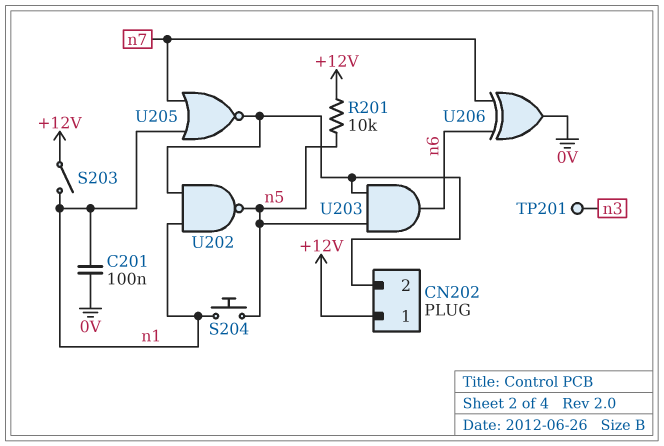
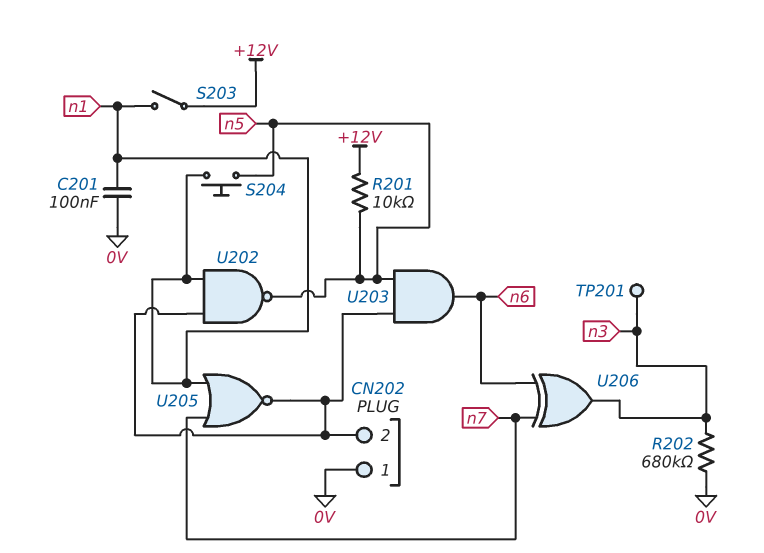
CN202 pin 1: +12V -> 0V
R202: none -> 680k (0V, n3)
U206: XOR (in n6, in n7, out 0V) -> XOR (in n6, in n7, out n3)

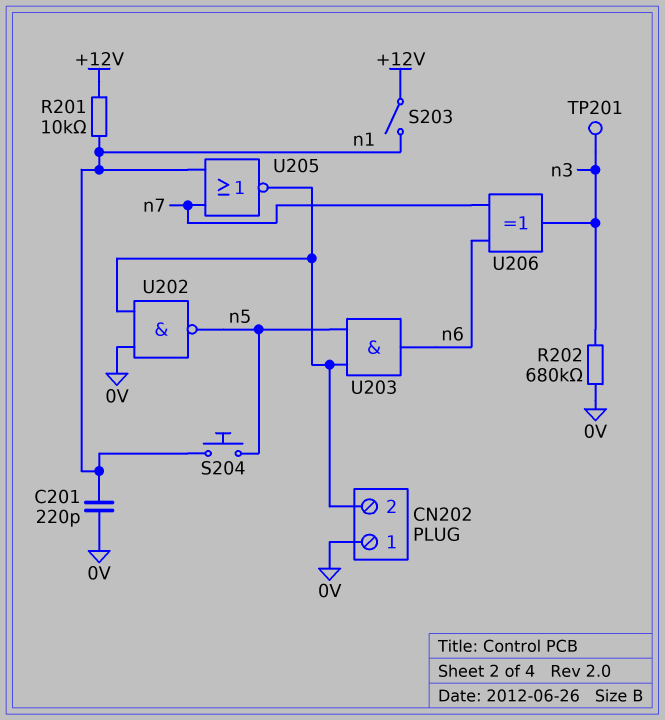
C201: 100nF (0V, n1) -> 220pF (0V, n1)
R201: 10k (+12V, n5) -> 10k (+12V, n1)
U202: NAND (in CN202/2, in n1, out n5) -> NAND (in 0V, in CN202/2, out n5)

